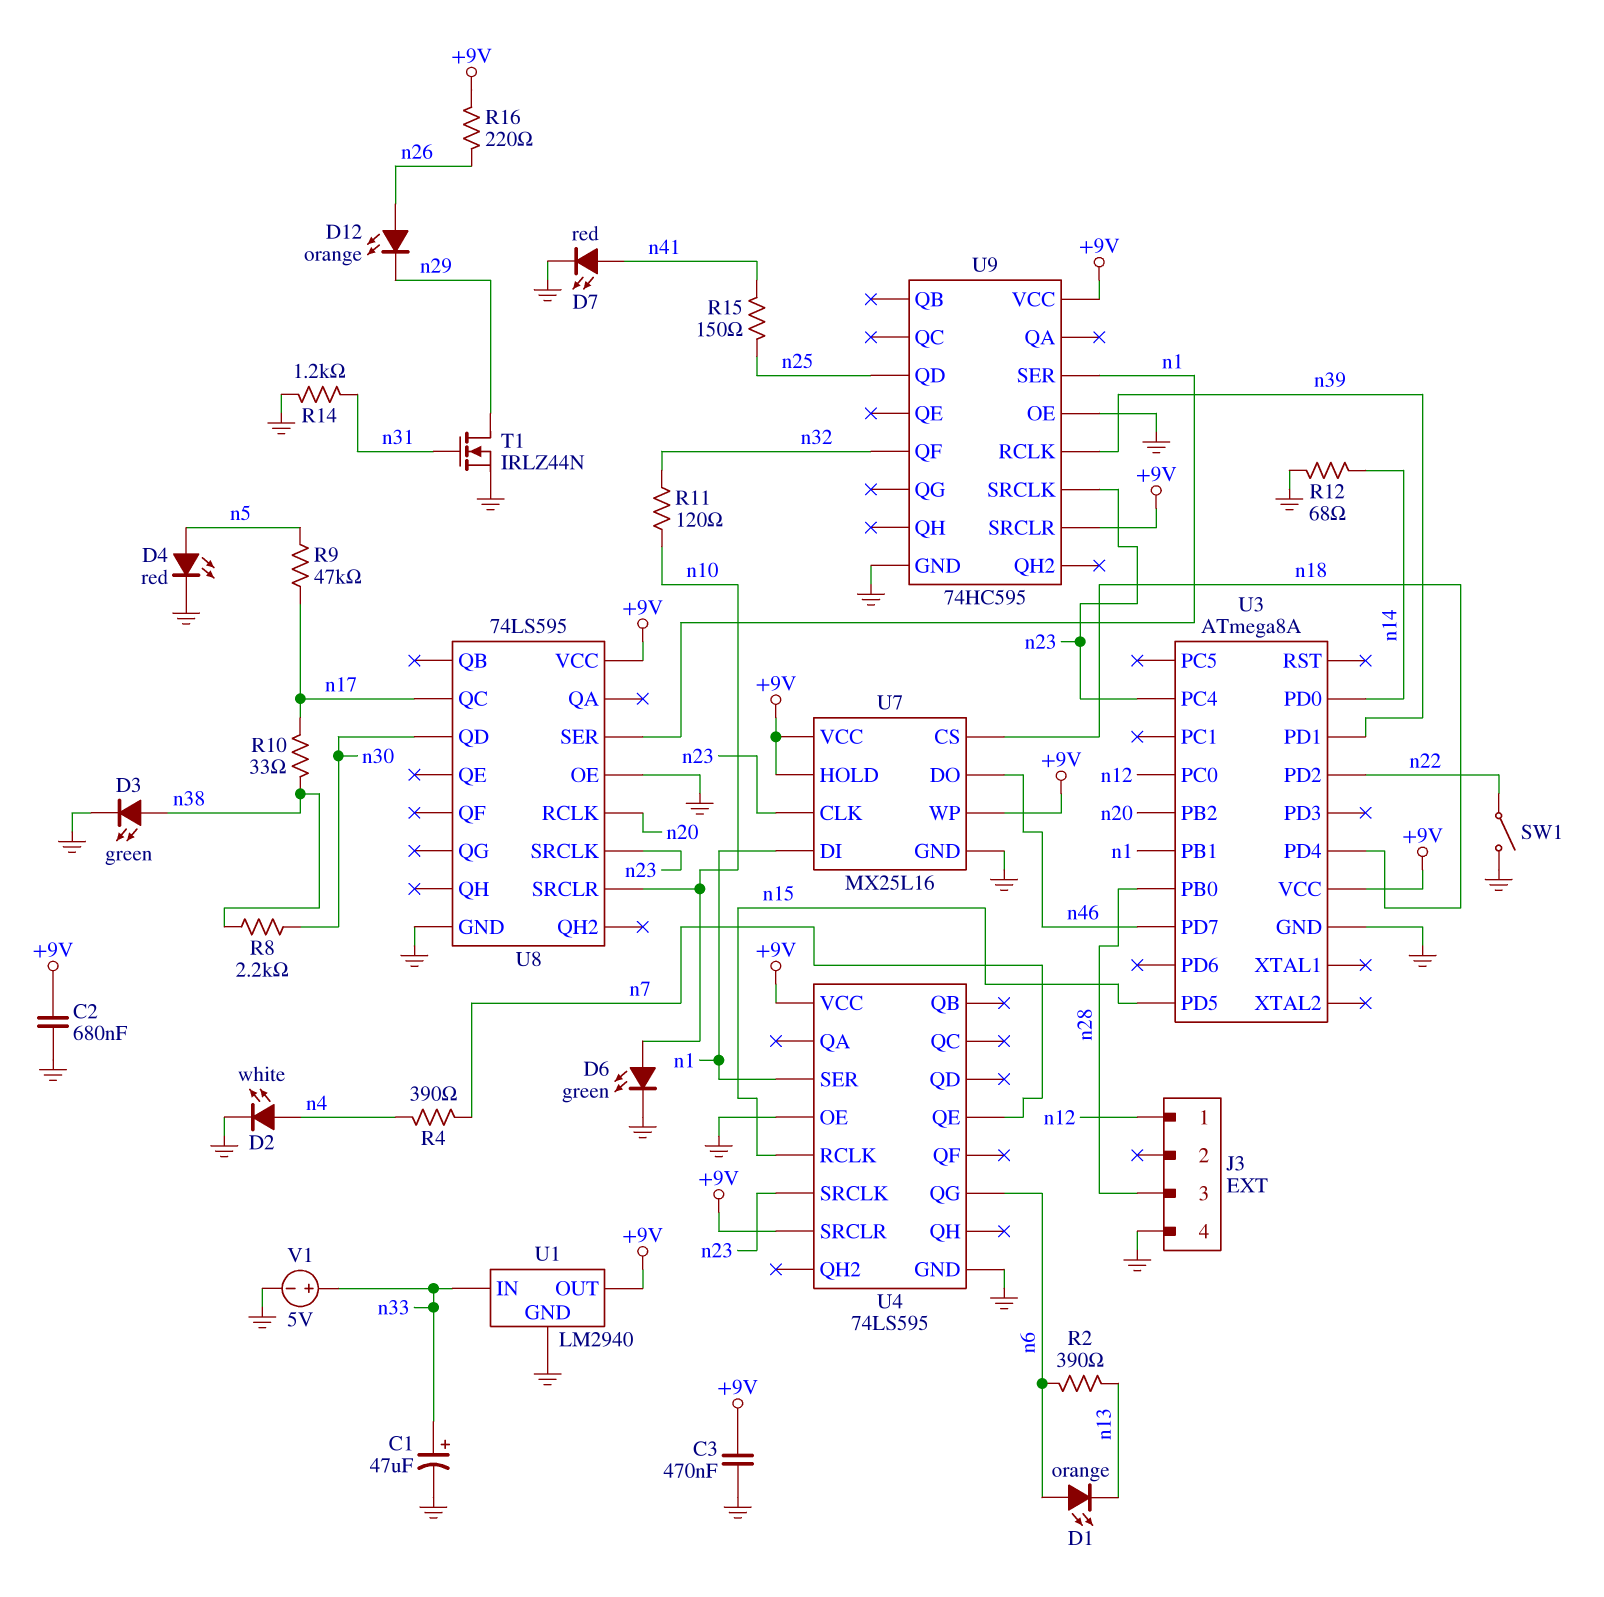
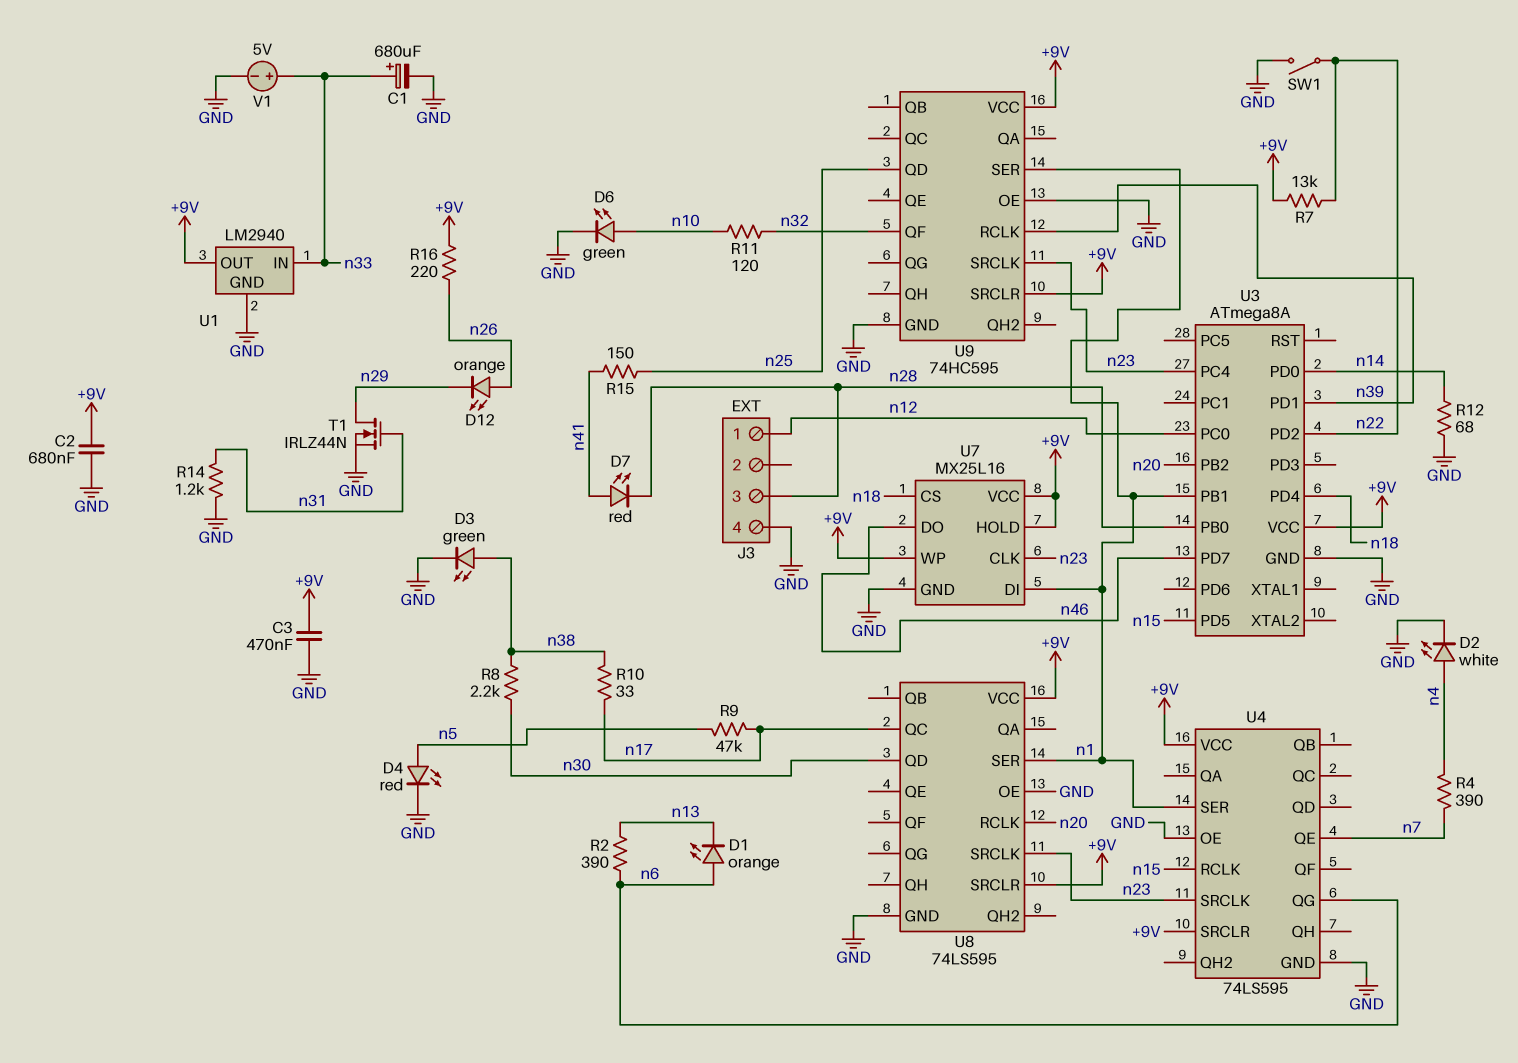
C1: 47uF (plus n33, minus GND) -> 680uF (plus n33, minus GND)
D7: LED red (A n41, K GND) -> LED red (A n41, K n28)
R7: none -> 13k (+9V, n22)
U8 pin SRCLR: n10 -> +9V

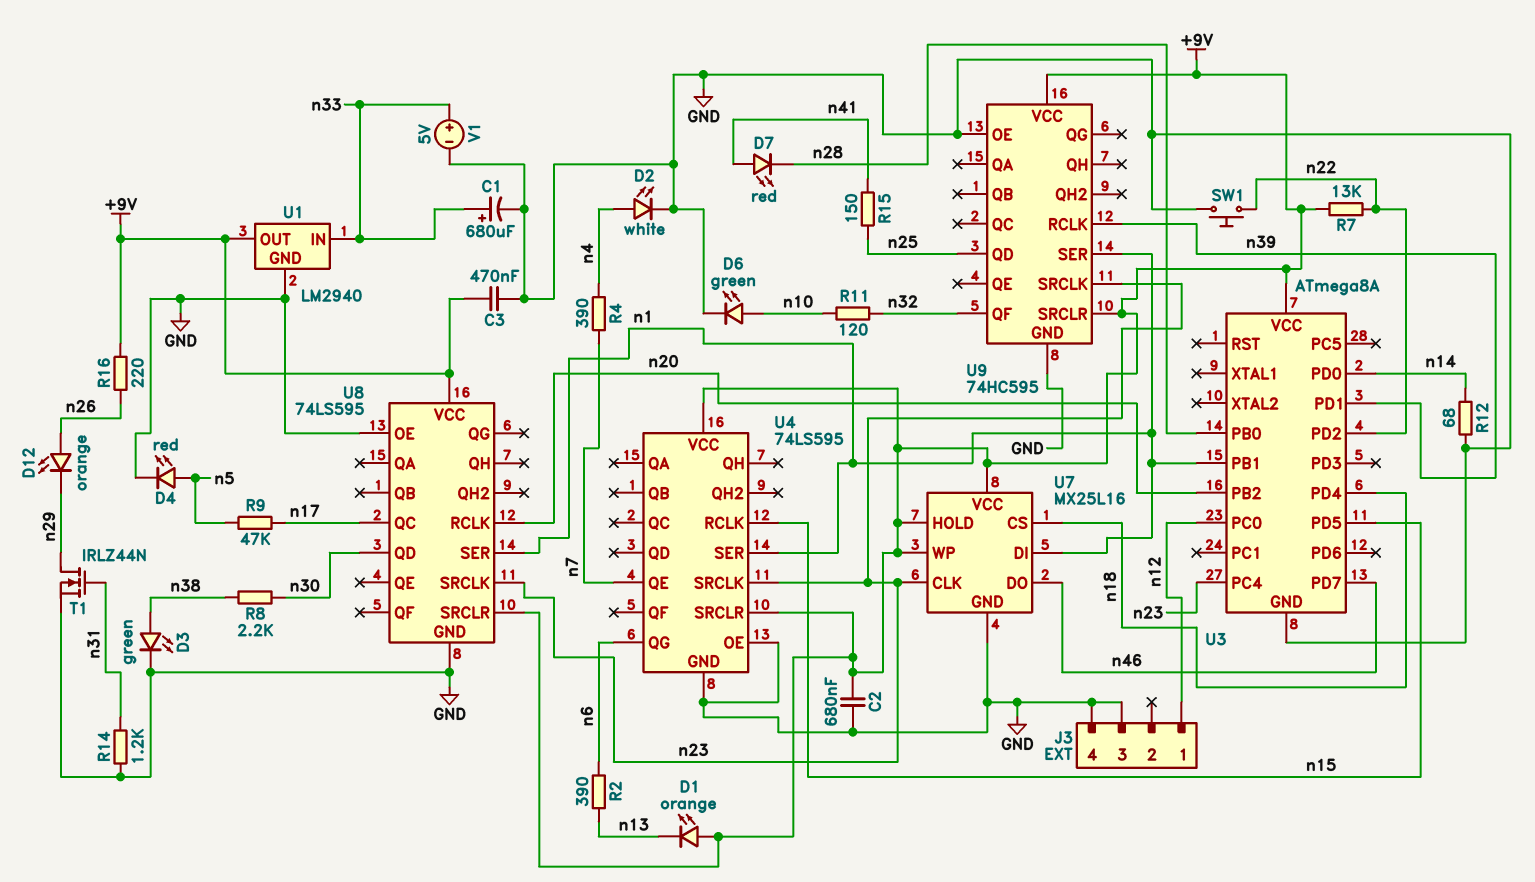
D1: LED orange (A n6, K n13) -> LED orange (A +9V, K n13)
J3 pin 3: n28 -> GND
R10: 33 (n17, n38) -> none
SW1: switch (GND, n22) -> button (GND, n22)

